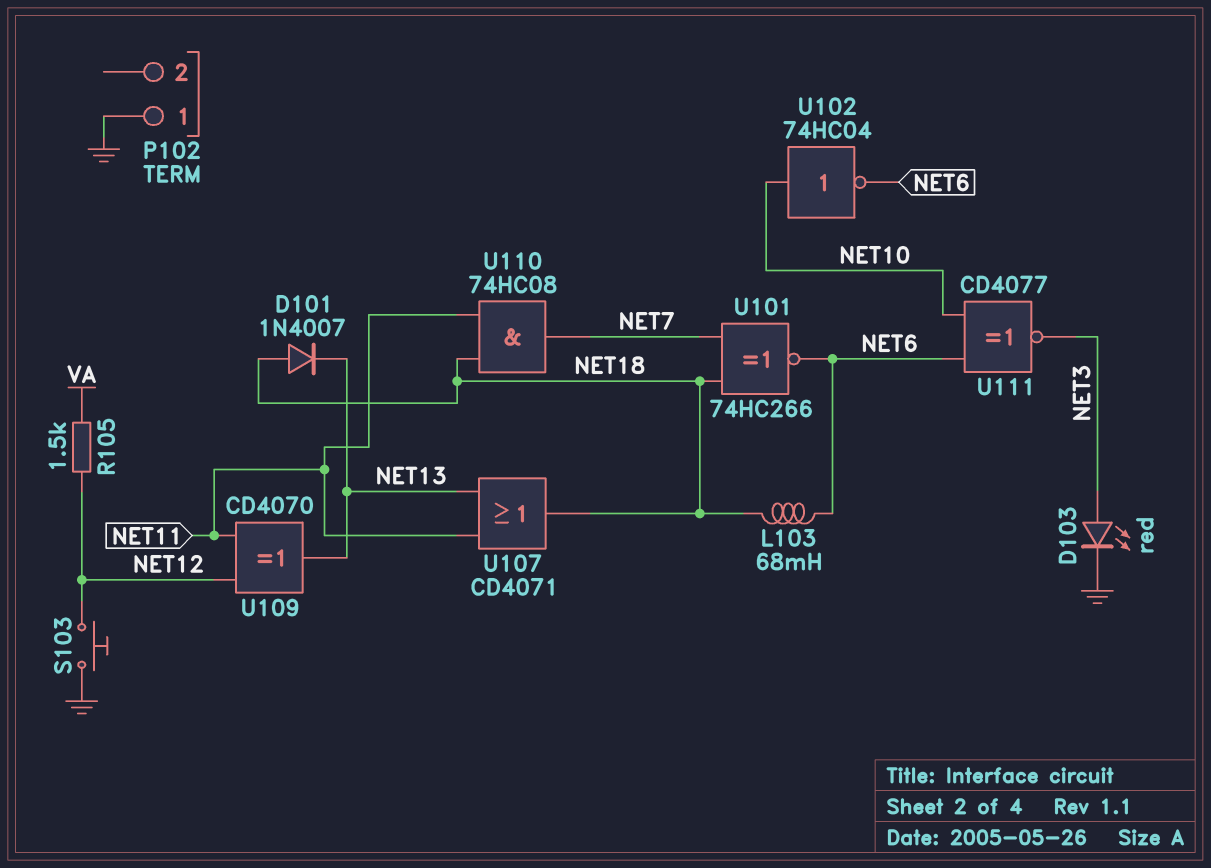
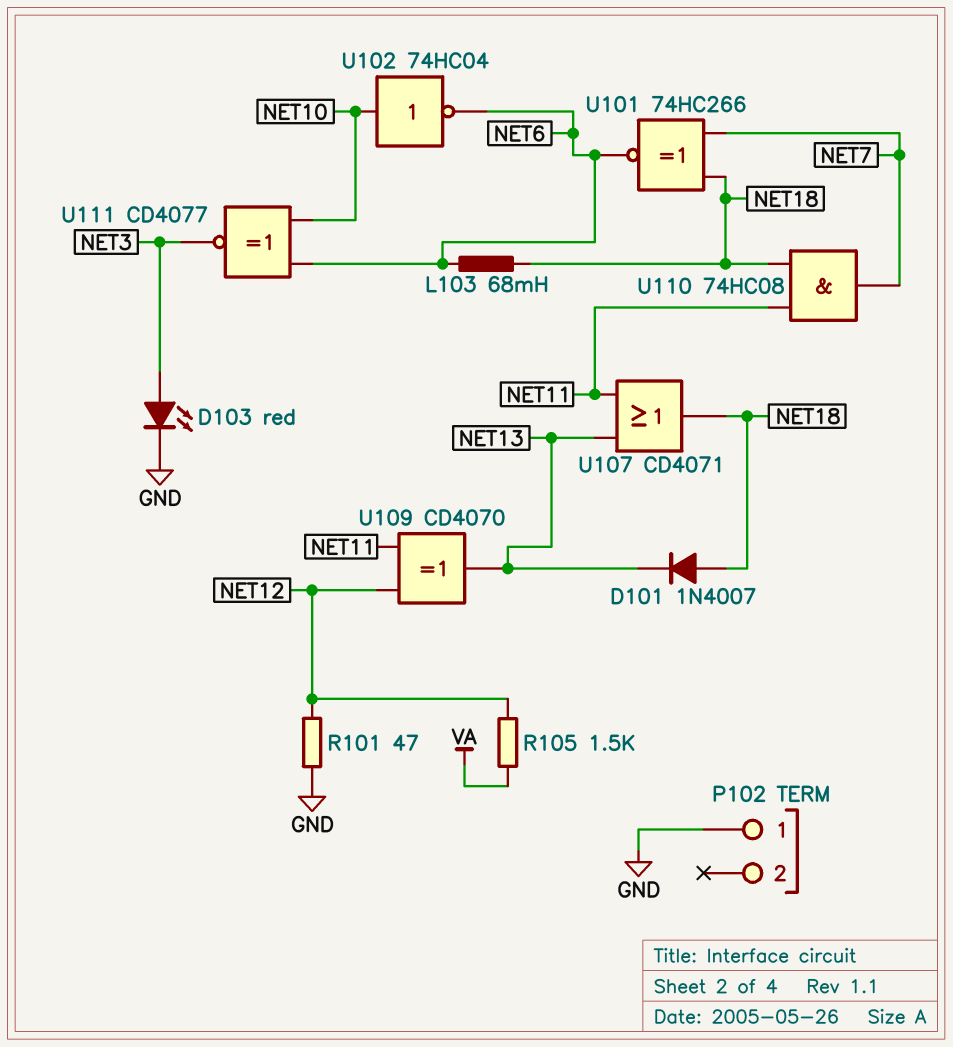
R101: none -> 47 (GND, NET12)
S103: button (GND, NET12) -> none

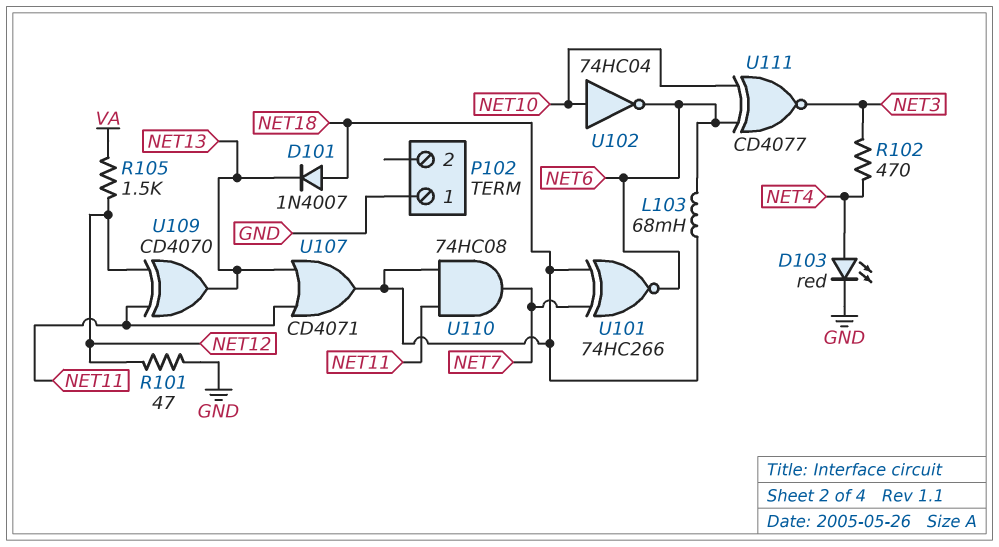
D103: LED red (A NET3, K GND) -> LED red (A NET4, K GND)
R102: none -> 470 (NET3, NET4)

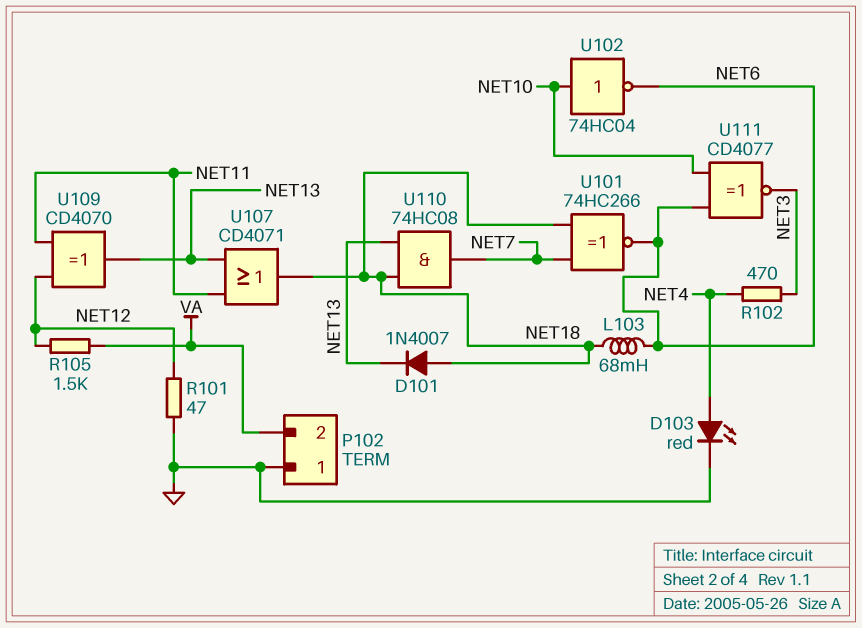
P102 pin 2: none -> VA
U110: AND 74HC08 (in NET11, in NET18, out NET7) -> AND 74HC08 (in NET13, in NET18, out NET7)

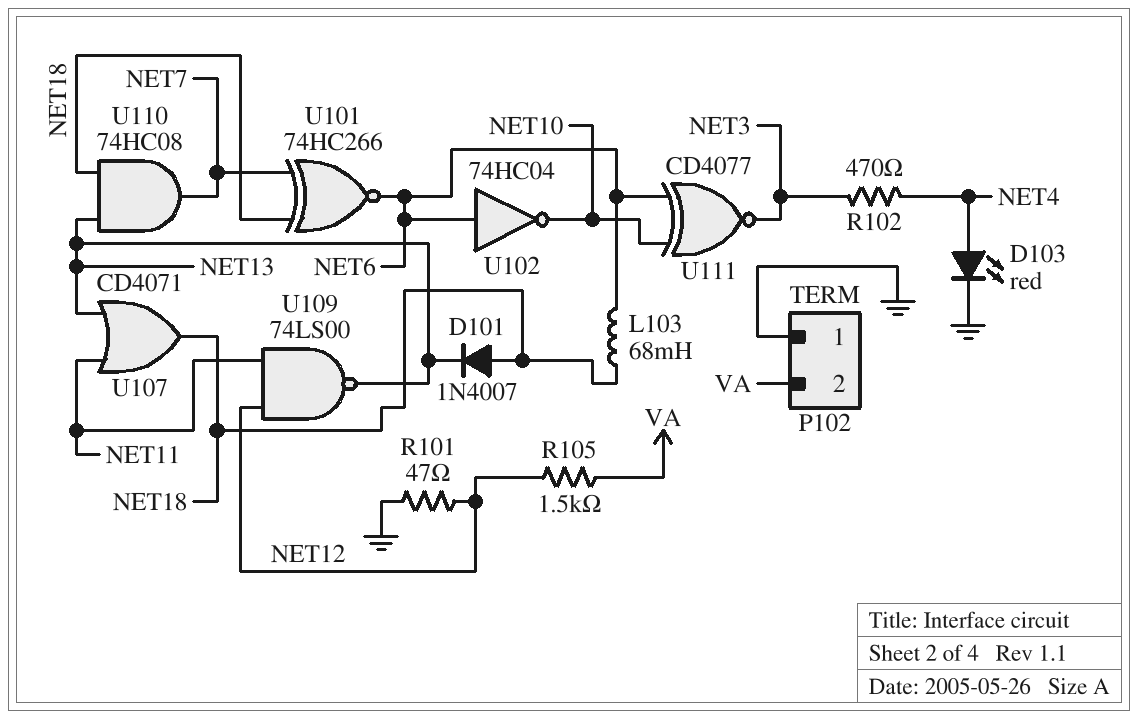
U102: NOT 74HC04 (in NET10, out NET6) -> NOT 74HC04 (in NET6, out NET10)
U109: XOR CD4070 (in NET11, in NET12, out NET13) -> NAND 74LS00 (in NET11, in NET12, out NET13)

